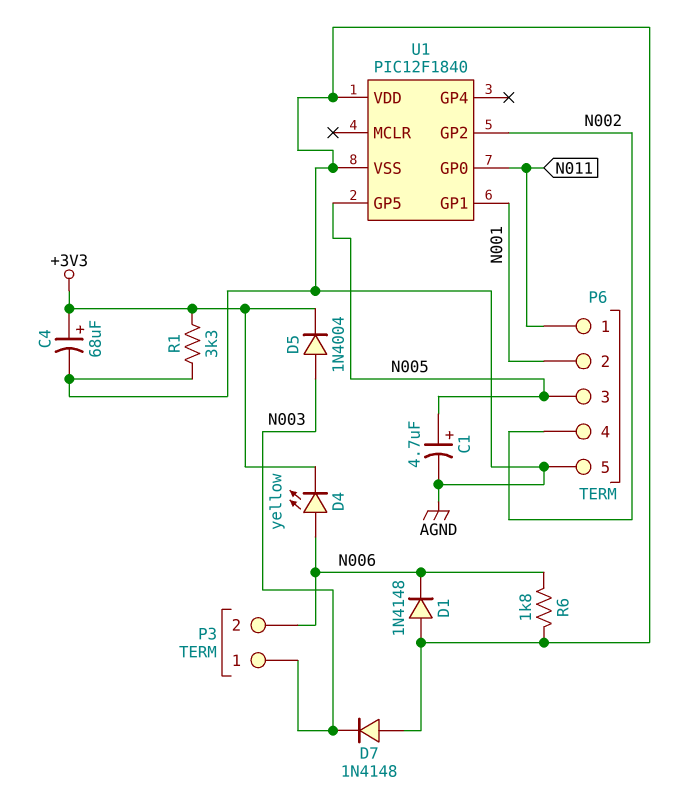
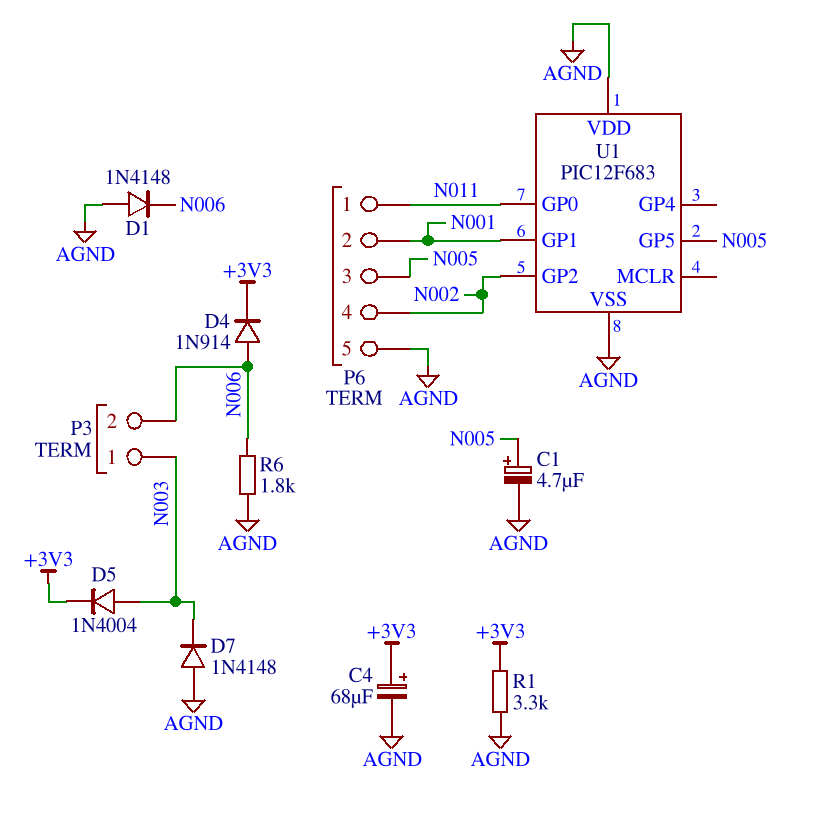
D4: LED yellow (A N006, K +3V3) -> diode 1N914 (A N006, K +3V3)
U1: PIC12F1840 -> PIC12F683

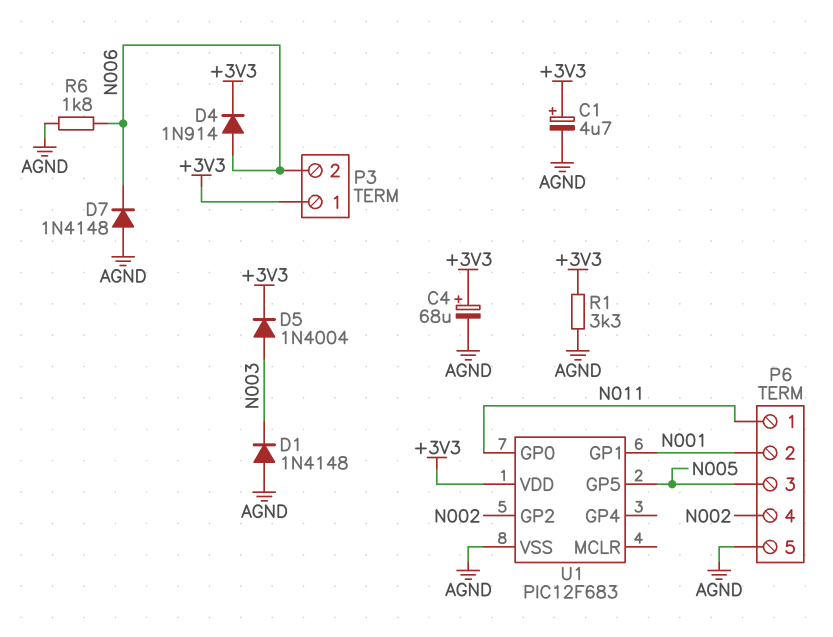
C1: 4.7uF (plus N005, minus AGND) -> 4.7uF (plus +3V3, minus AGND)
D1: diode 1N4148 (A AGND, K N006) -> diode 1N4148 (A AGND, K N003)
D7: diode 1N4148 (A AGND, K N003) -> diode 1N4148 (A AGND, K N006)
P3 pin 1: N003 -> +3V3
U1 pin VDD: AGND -> +3V3

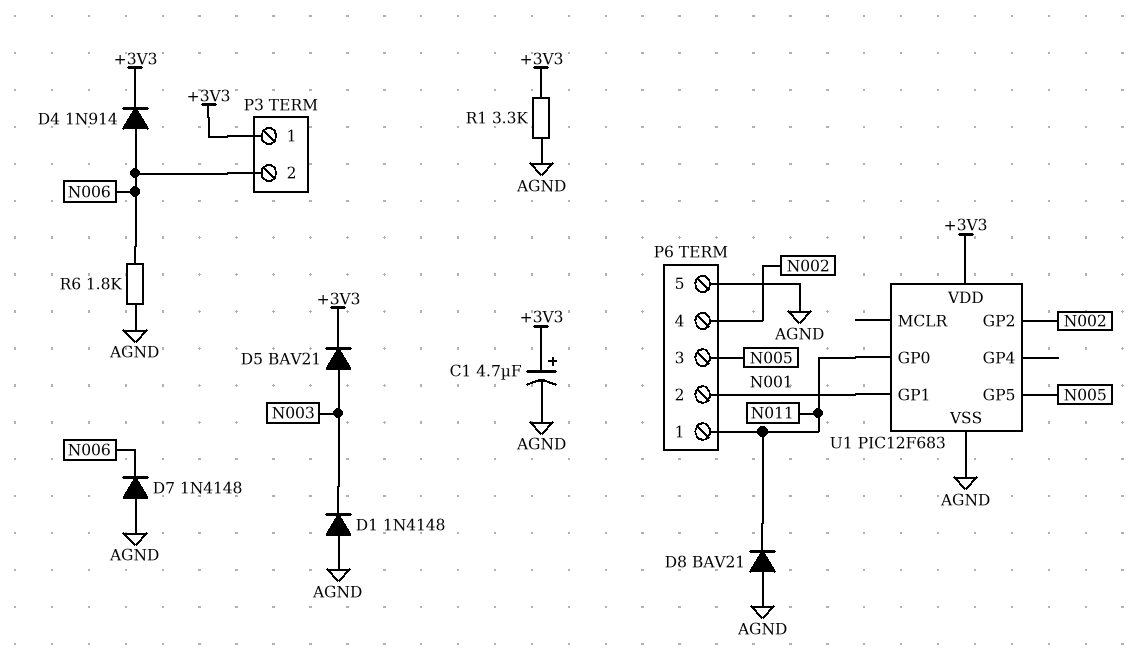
C4: 68uF (plus +3V3, minus AGND) -> none
D5: diode 1N4004 (A N003, K +3V3) -> diode BAV21 (A N003, K +3V3)
D8: none -> diode BAV21 (A AGND, K N011)

